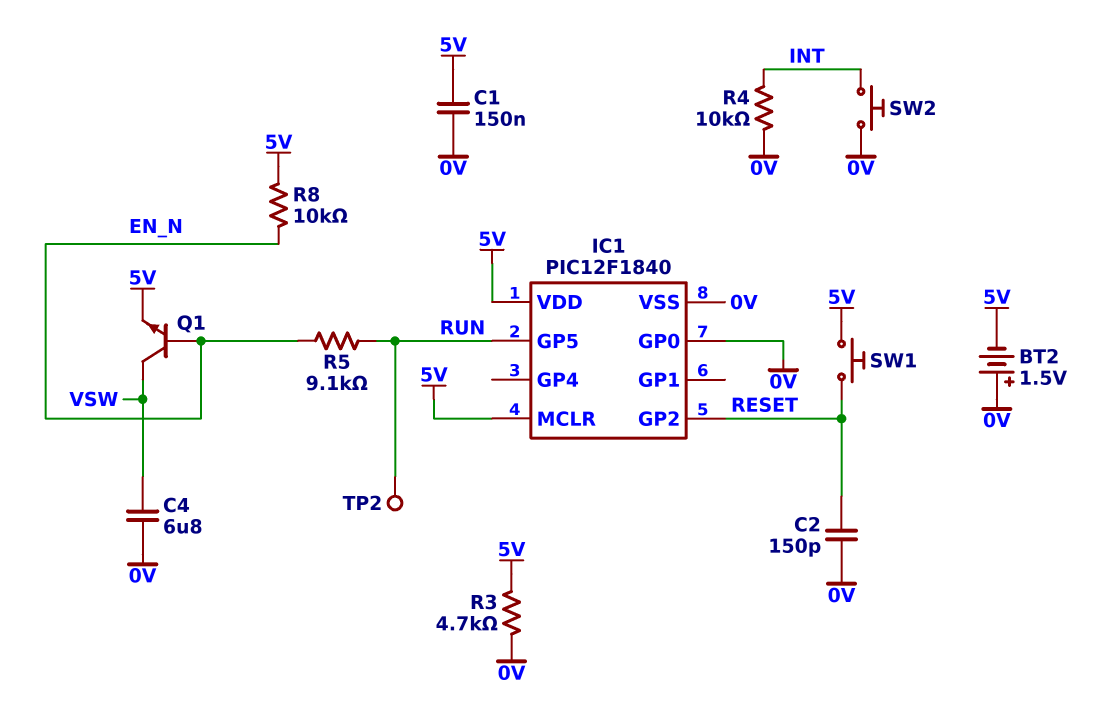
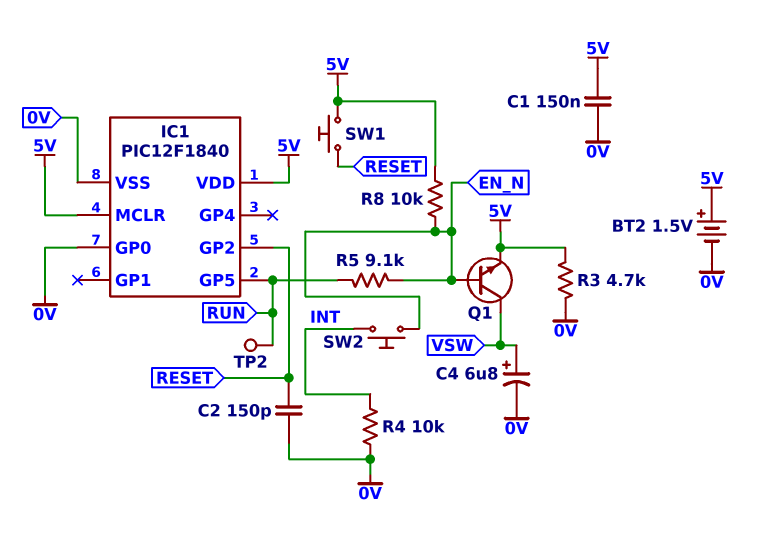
BT2: 1.5V (plus 0V, minus 5V) -> 1.5V (plus 5V, minus 0V)
C4: 6.8uF (0V, VSW) -> 6.8uF (plus VSW, minus 0V)
SW2: button (0V, INT) -> button (EN_N, INT)

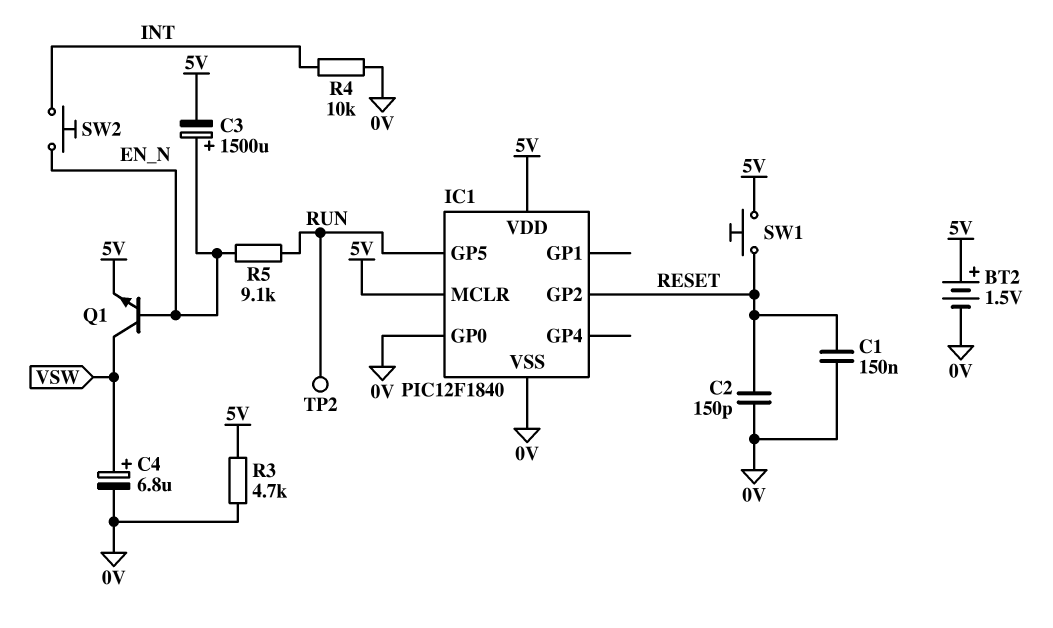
C1: 150nF (0V, 5V) -> 150nF (0V, RESET)
C3: none -> 1500uF (plus EN_N, minus 5V)
R8: 10k (5V, EN_N) -> none

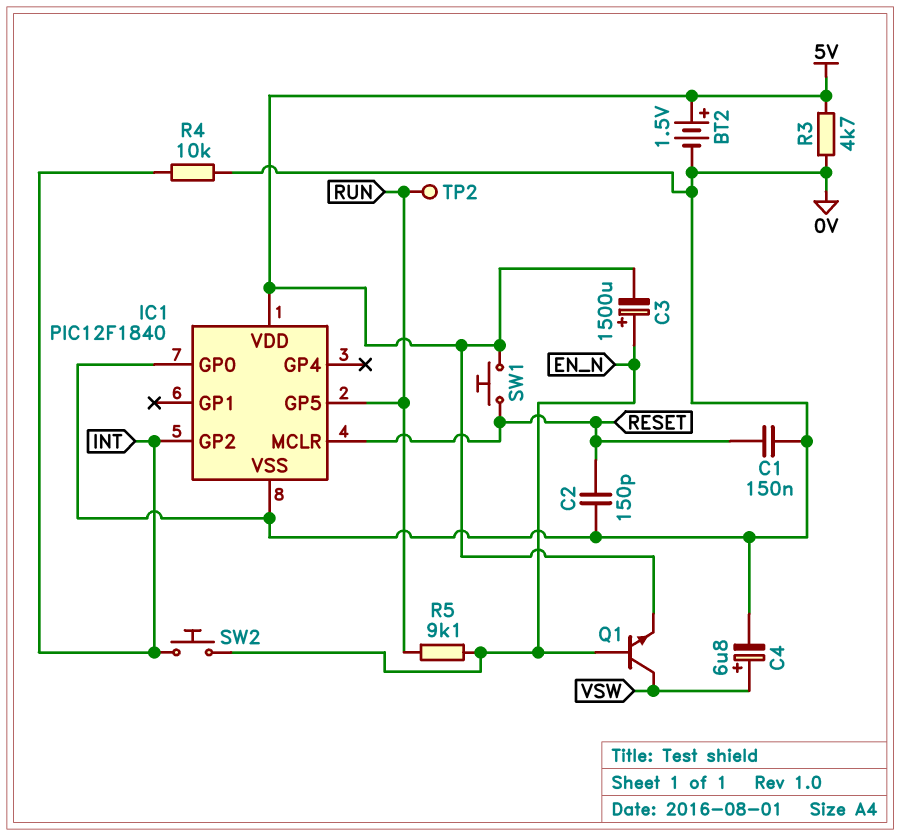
IC1 pin GP2: RESET -> INT
IC1 pin MCLR: 5V -> RESET

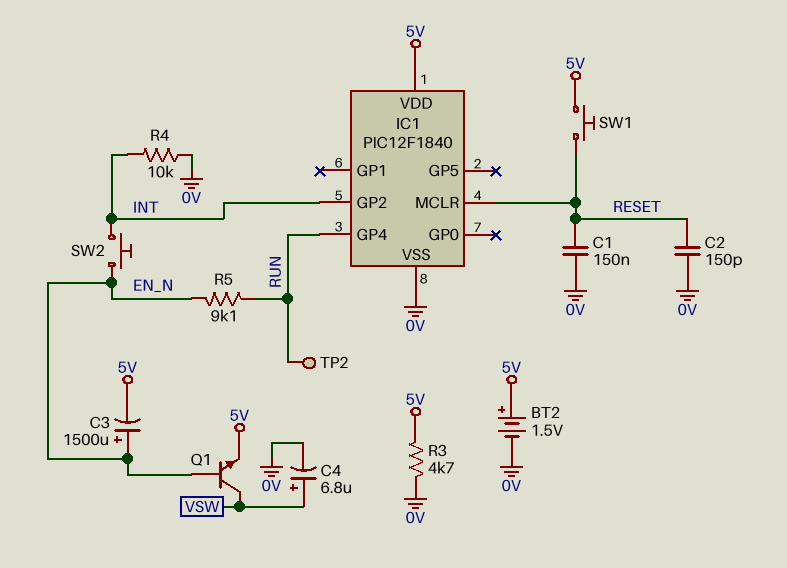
IC1 pin GP0: 0V -> none
IC1 pin GP4: none -> RUN
IC1 pin GP5: RUN -> none

